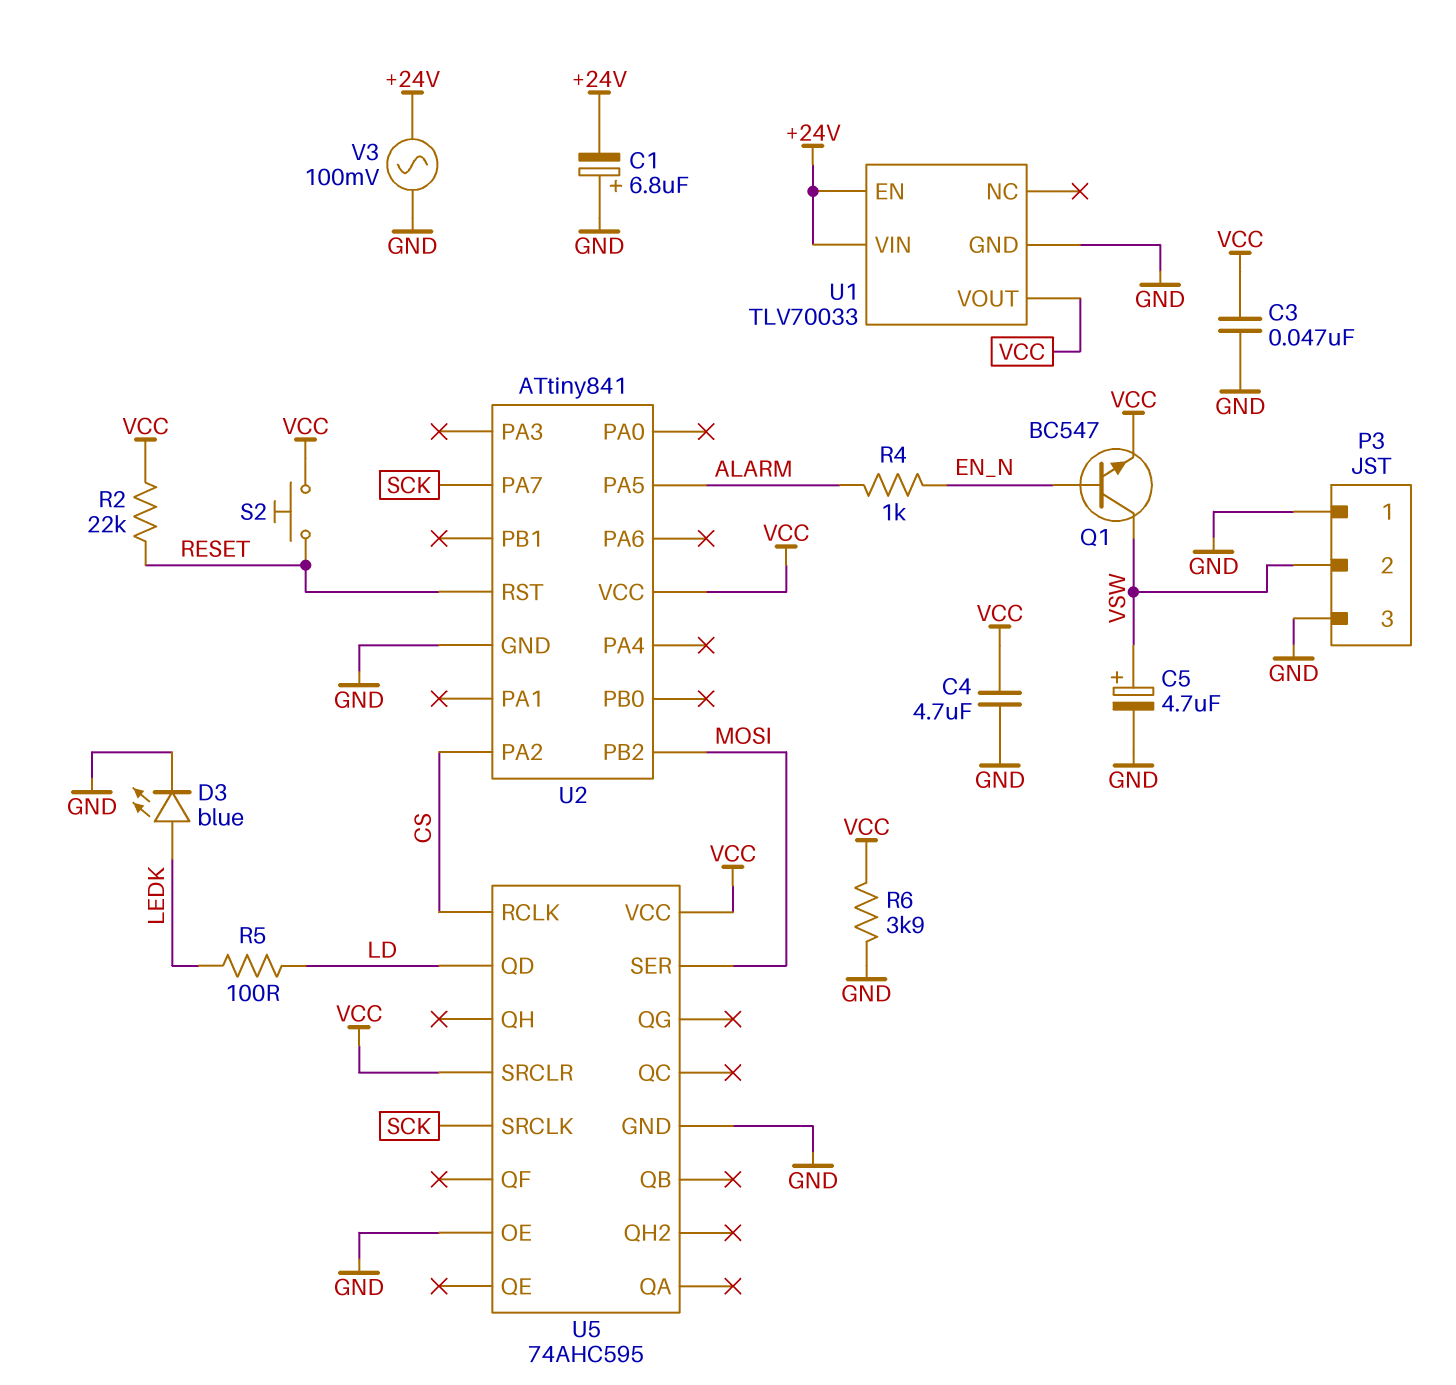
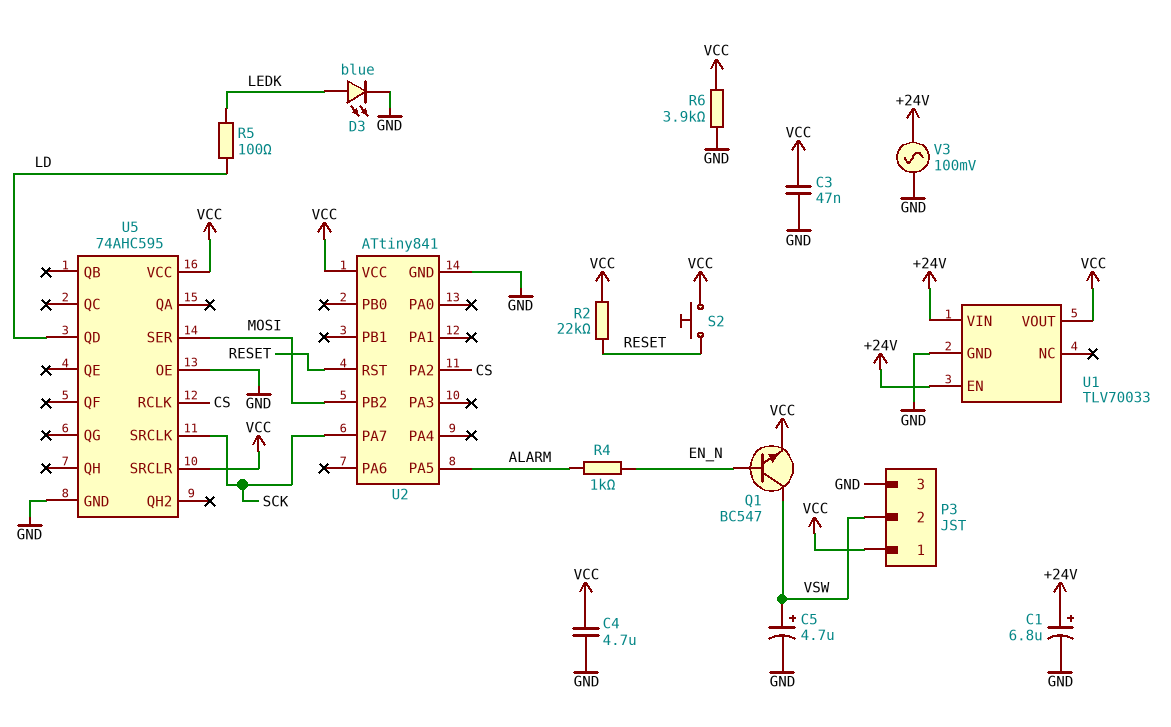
C1: 6.8uF (plus GND, minus +24V) -> 6.8uF (plus +24V, minus GND)
P3 pin 1: GND -> VCC

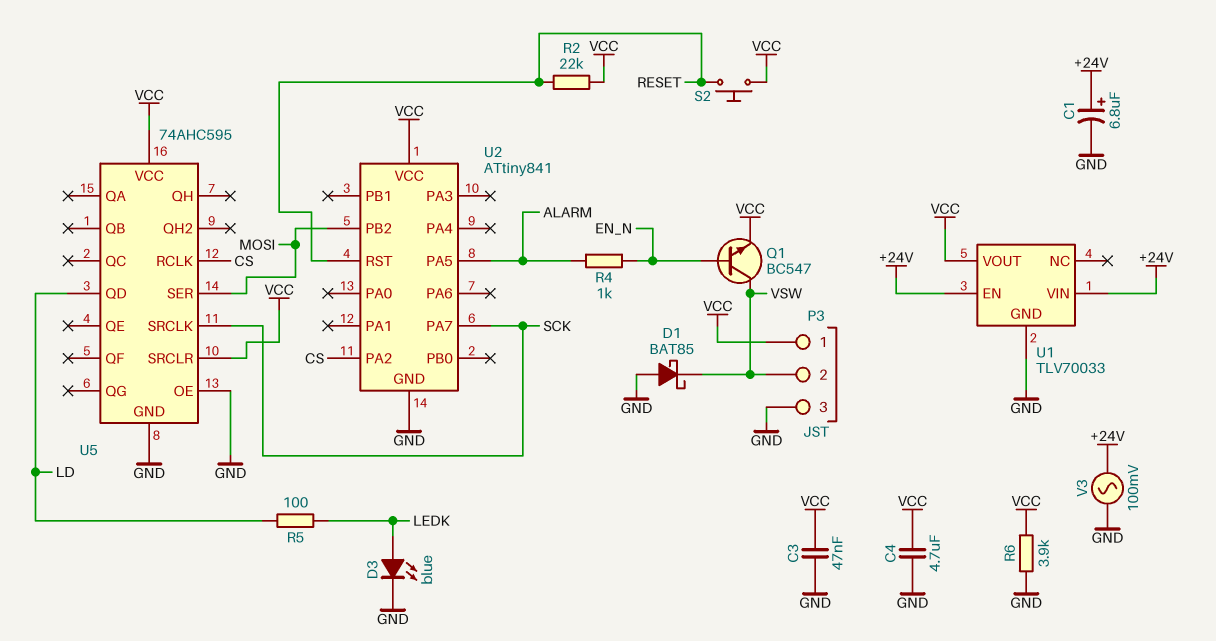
C5: 4.7uF (plus VSW, minus GND) -> none
D1: none -> schottky BAT85 (A GND, K VSW)

